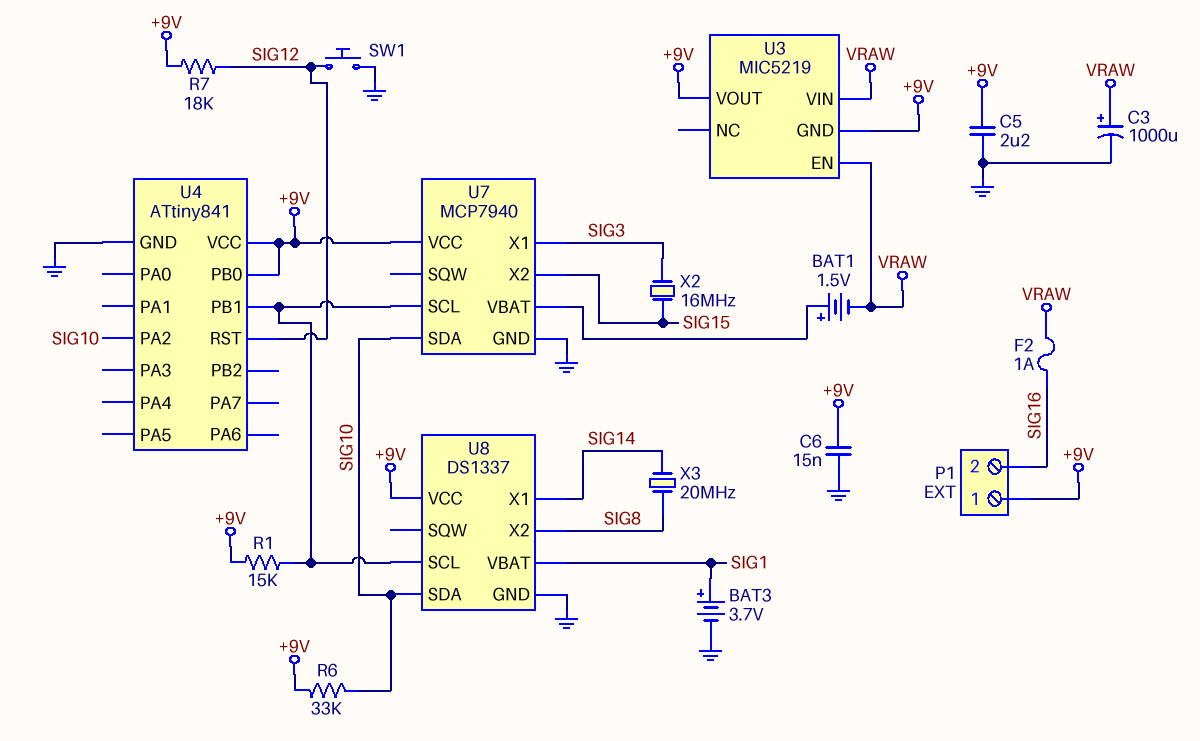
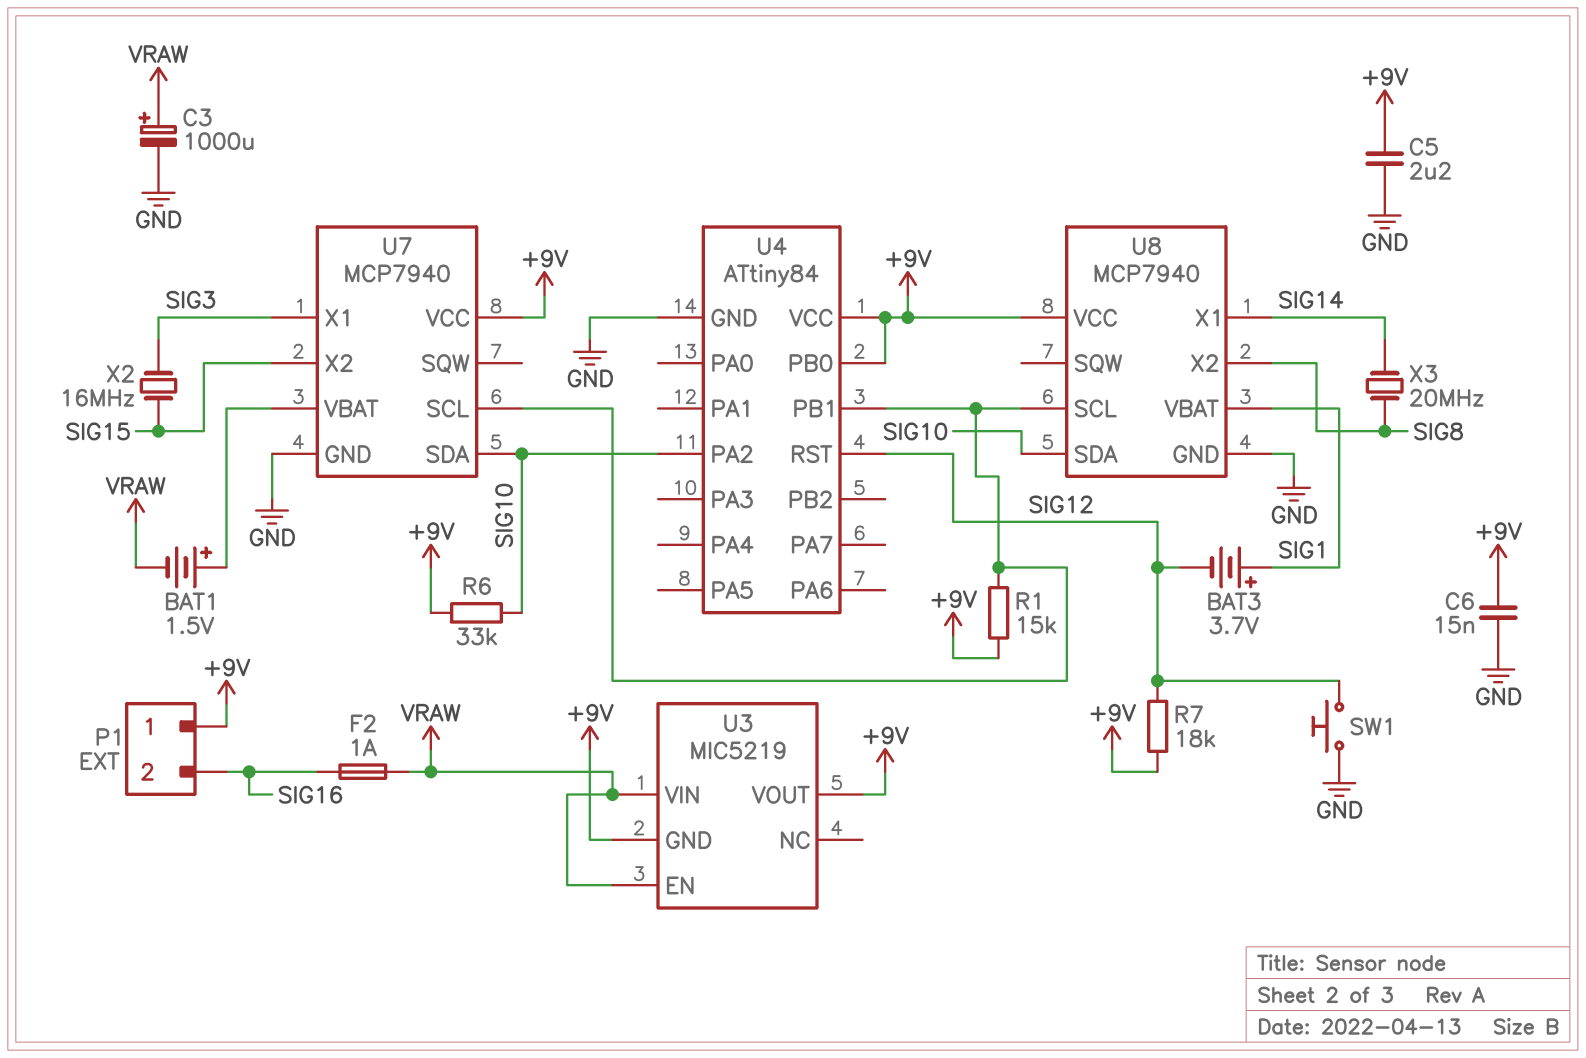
BAT3: 3.7V (plus SIG1, minus GND) -> 3.7V (plus SIG1, minus SIG12)
U4: ATtiny841 -> ATtiny84
U8: DS1337 -> MCP7940

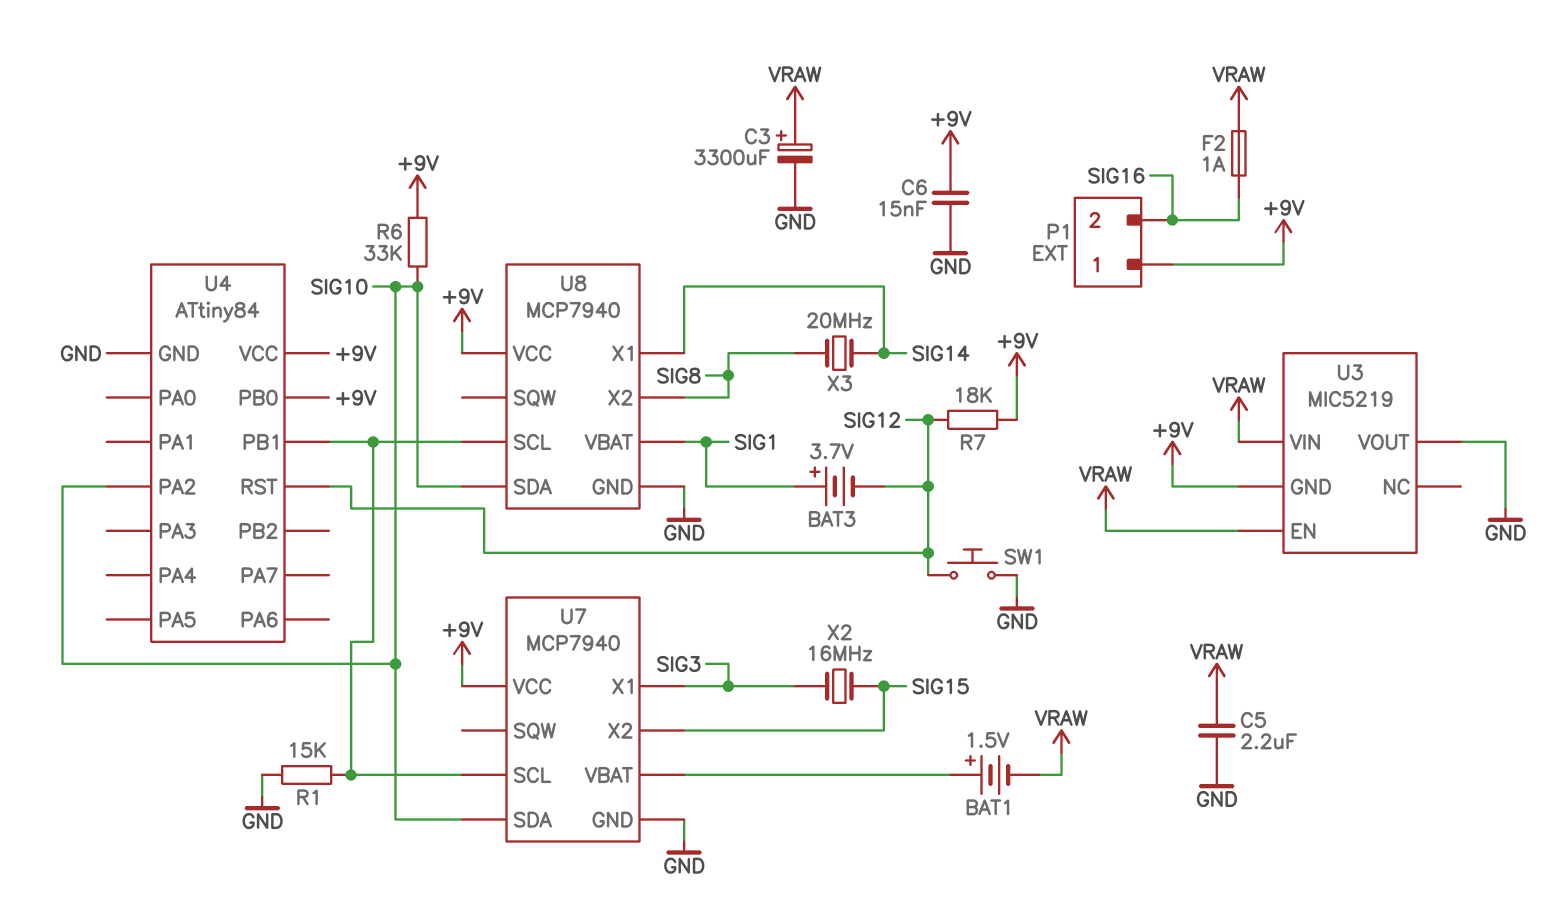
C3: 1000uF (plus VRAW, minus GND) -> 3300uF (plus VRAW, minus GND)
C5: 2.2uF (+9V, GND) -> 2.2uF (GND, VRAW)
R1: 15k (+9V, U4/PB1) -> 15k (GND, U4/PB1)
U3 pin VOUT: +9V -> GND

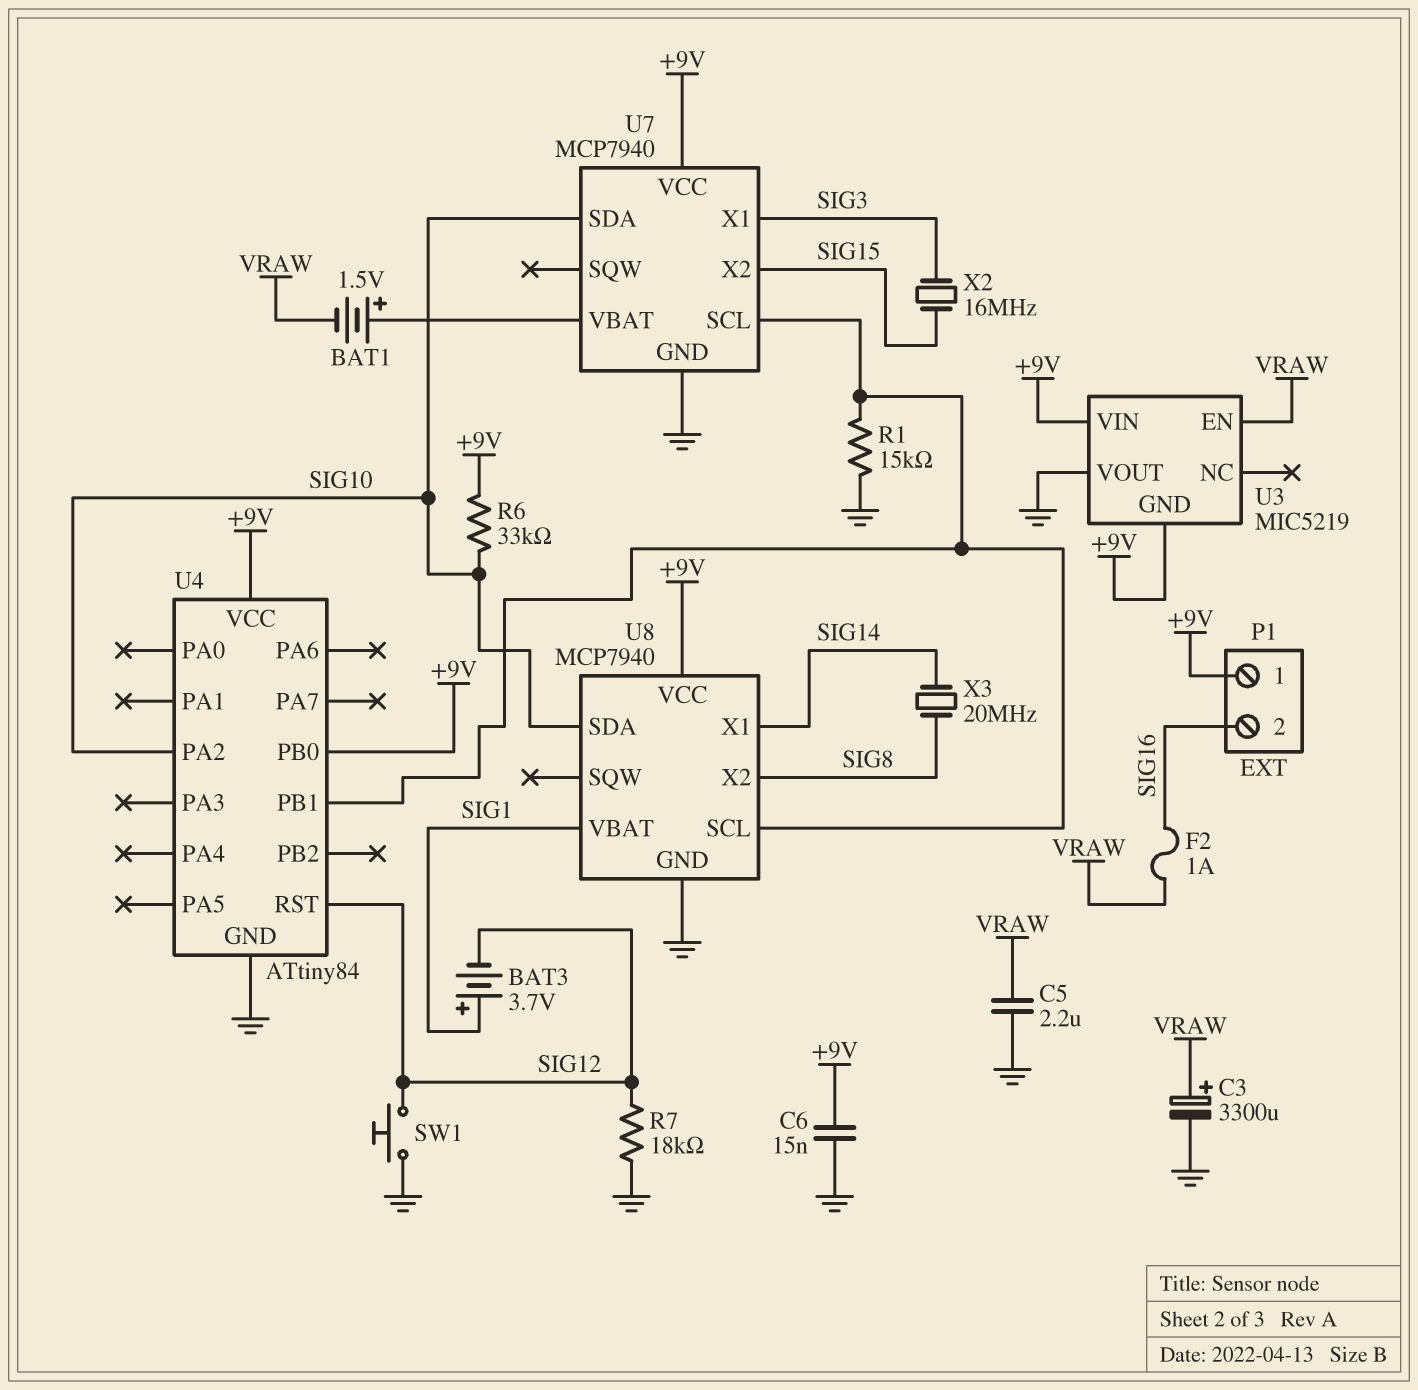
R7: 18k (+9V, SIG12) -> 18k (GND, SIG12)
U3 pin VIN: VRAW -> +9V

